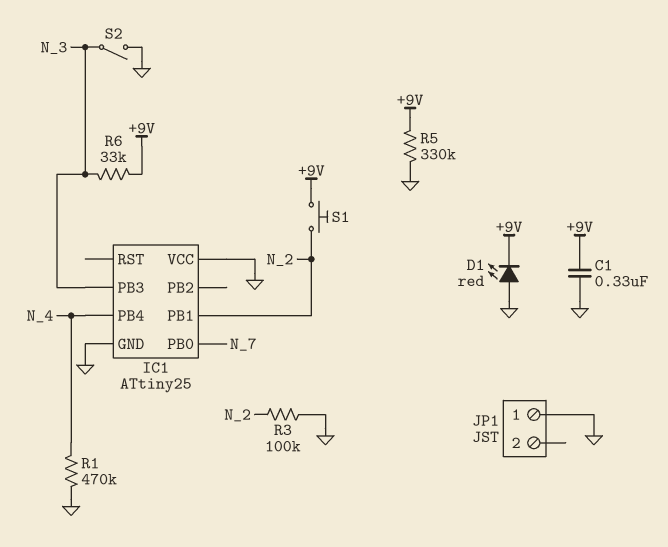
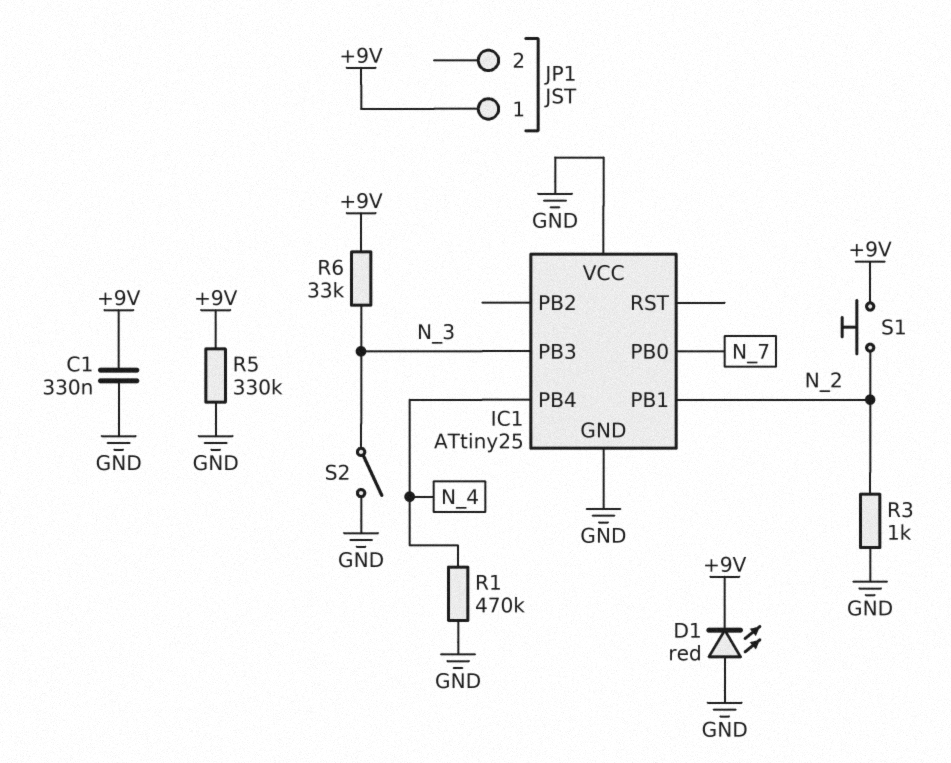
JP1 pin 1: GND -> +9V
R3: 100k (GND, N_2) -> 1k (GND, N_2)

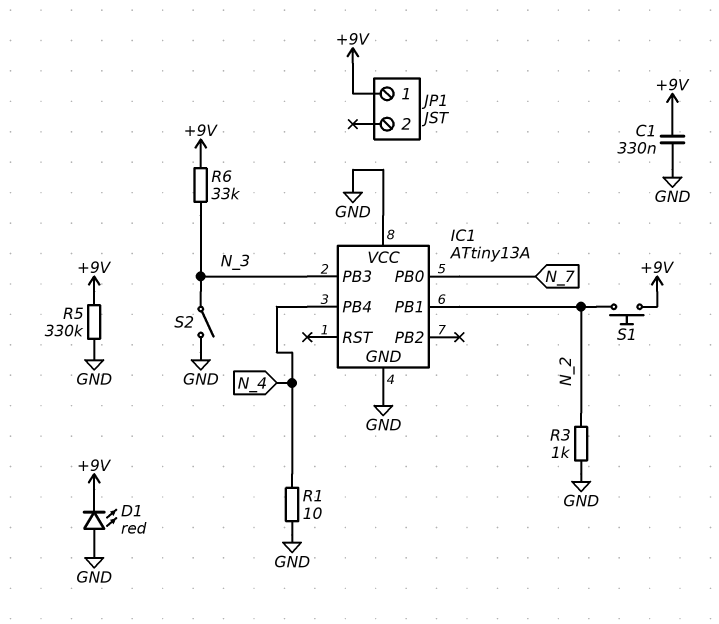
IC1: ATtiny25 -> ATtiny13A
R1: 470k (GND, N_4) -> 10 (GND, N_4)

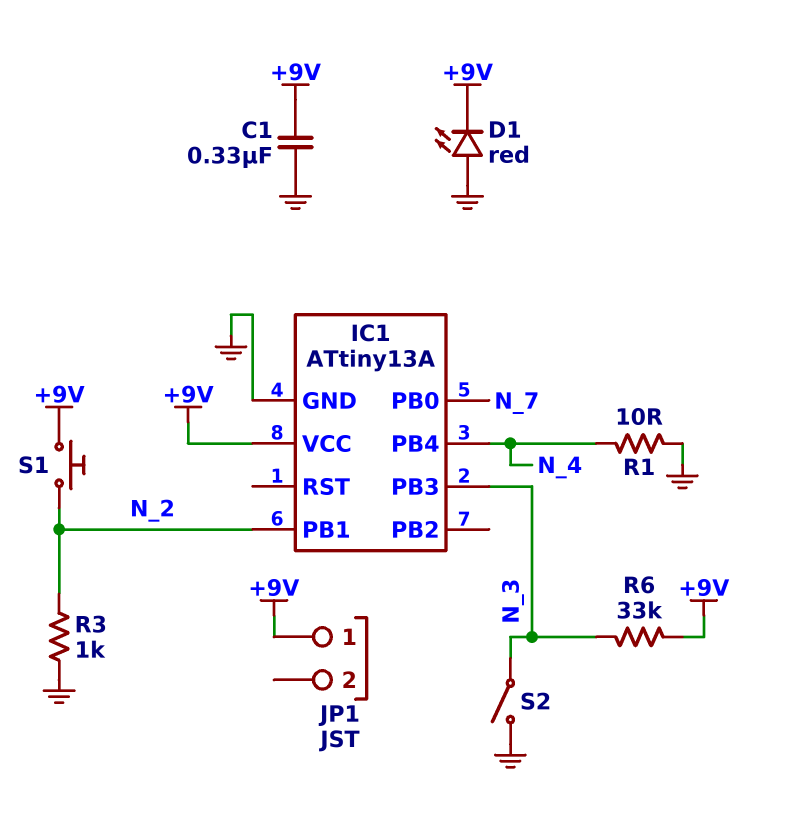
IC1 pin VCC: GND -> +9V
R5: 330k (+9V, GND) -> none

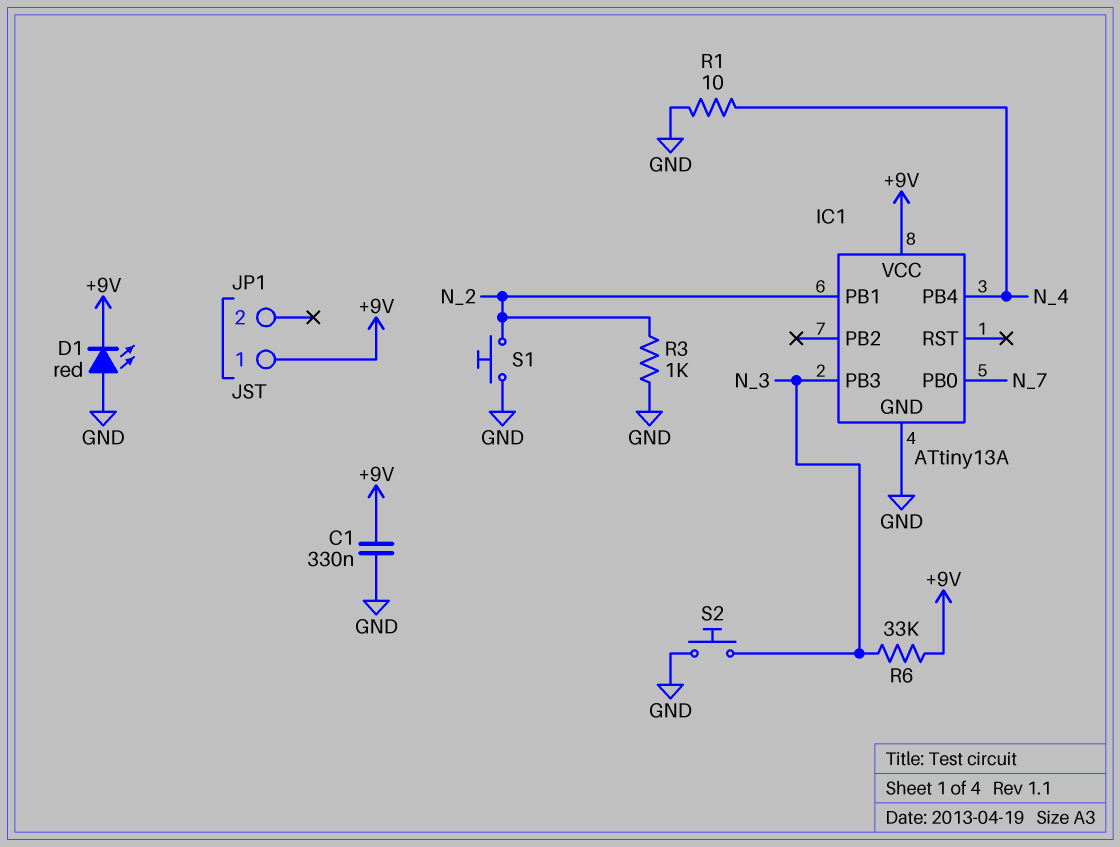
S1: button (+9V, N_2) -> button (GND, N_2)
S2: switch (GND, N_3) -> button (GND, N_3)

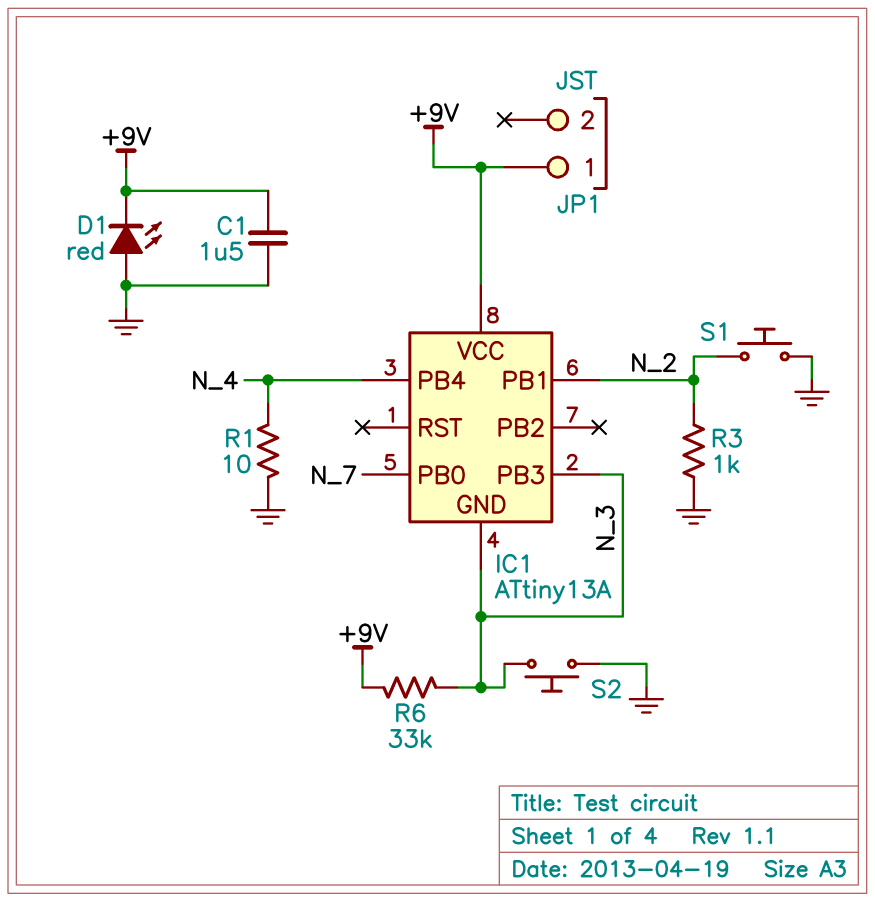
C1: 330nF (+9V, GND) -> 1.5uF (+9V, GND)
IC1 pin GND: GND -> N_3

